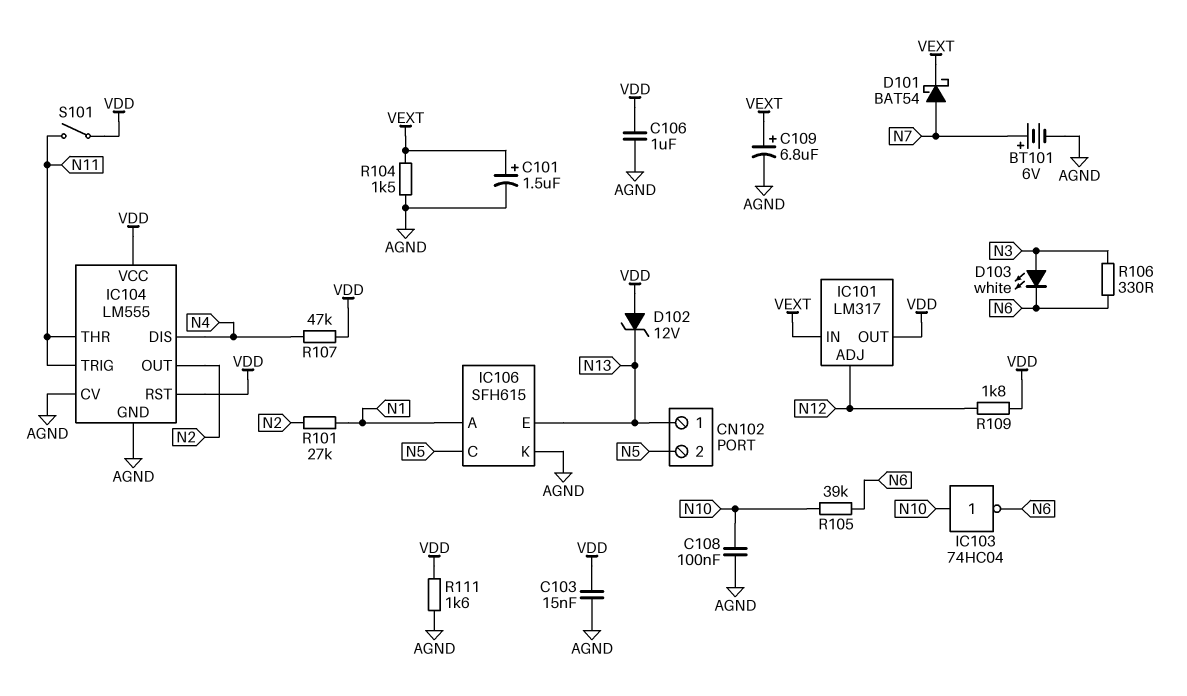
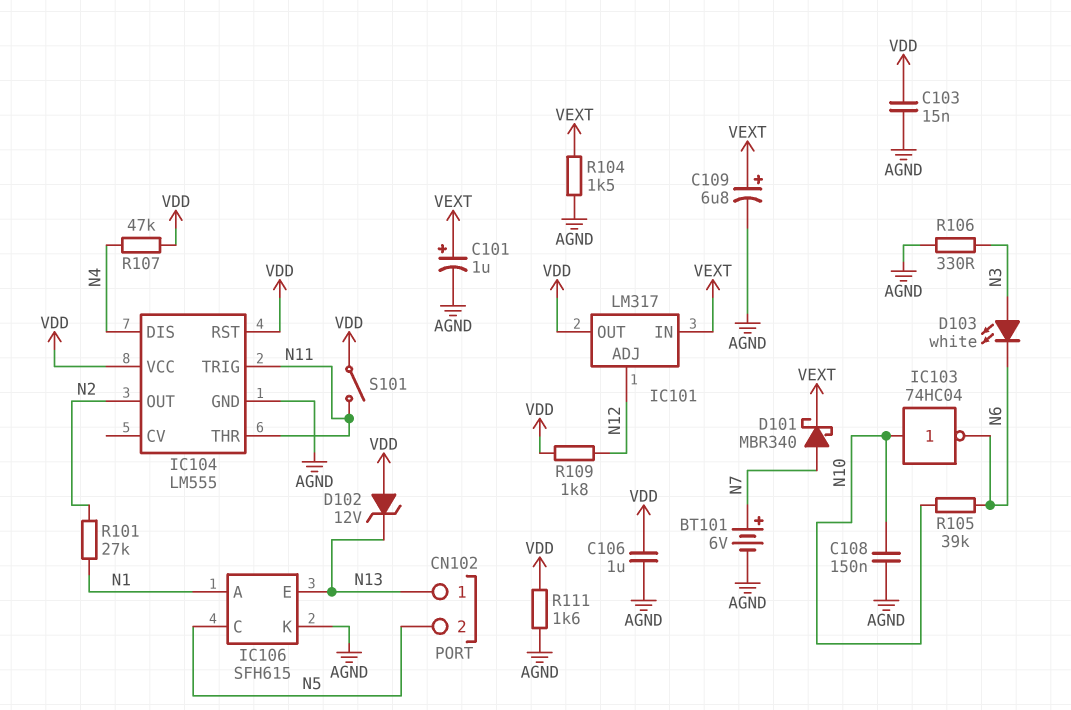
C101: 1.5uF (plus VEXT, minus AGND) -> 1uF (plus VEXT, minus AGND)
C108: 100nF (AGND, N10) -> 150nF (AGND, N10)
D101: schottky BAT54 (A N7, K VEXT) -> schottky MBR340 (A N7, K VEXT)
IC104 pin CV: AGND -> none
R106: 330 (N3, N6) -> 330 (AGND, N3)

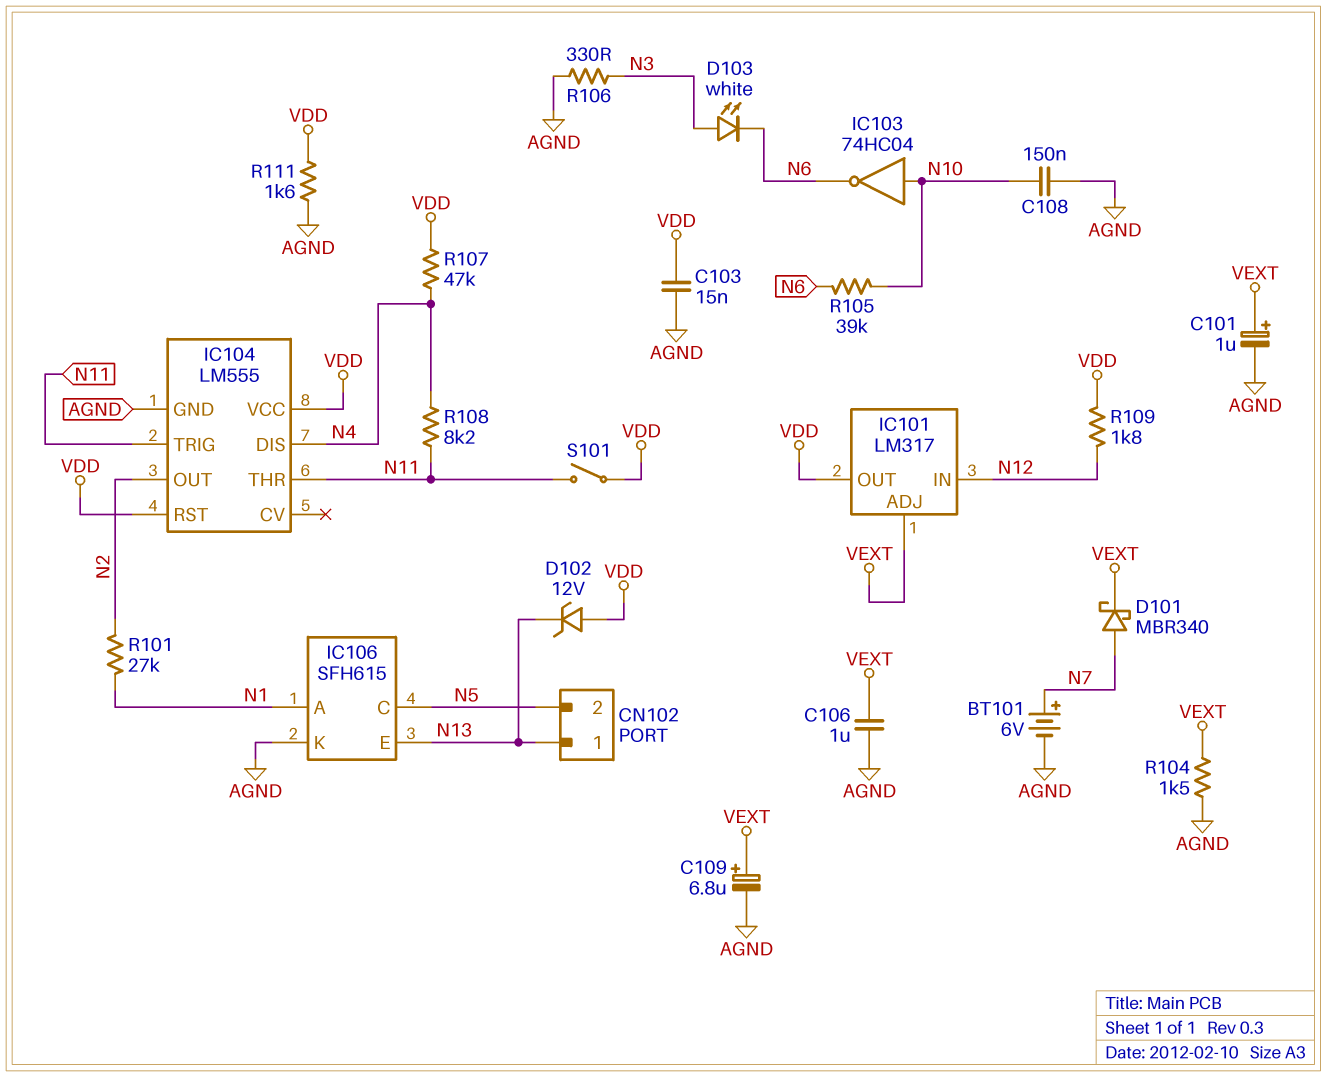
C106: 1uF (AGND, VDD) -> 1uF (AGND, VEXT)
IC101 pin ADJ: N12 -> VEXT
IC101 pin IN: VEXT -> N12
R108: none -> 8.2k (N4, N11)

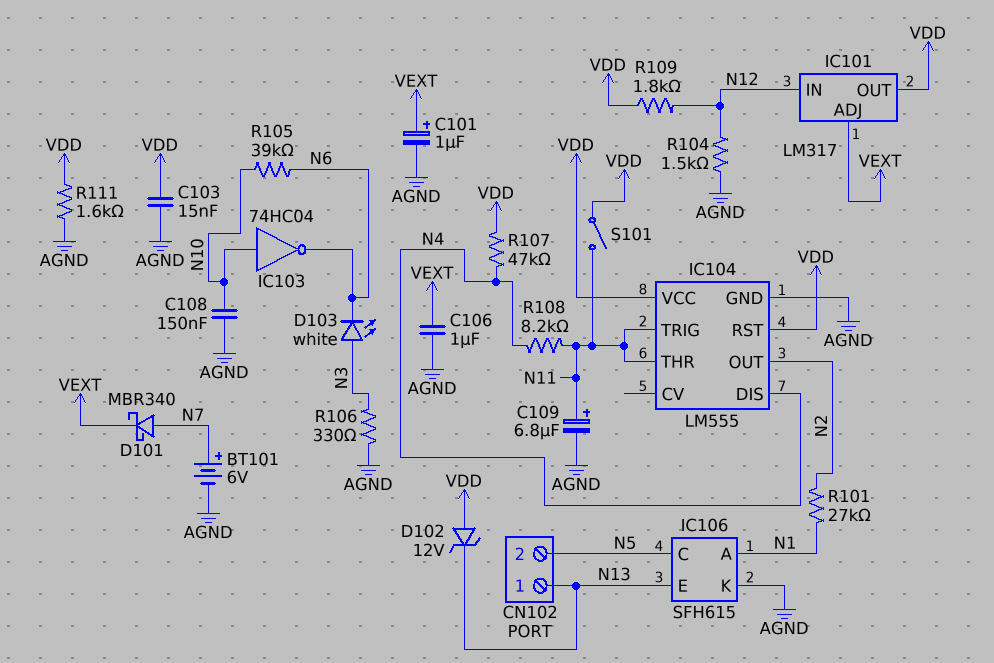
C109: 6.8uF (plus VEXT, minus AGND) -> 6.8uF (plus N11, minus AGND)
R104: 1.5k (AGND, VEXT) -> 1.5k (AGND, N12)

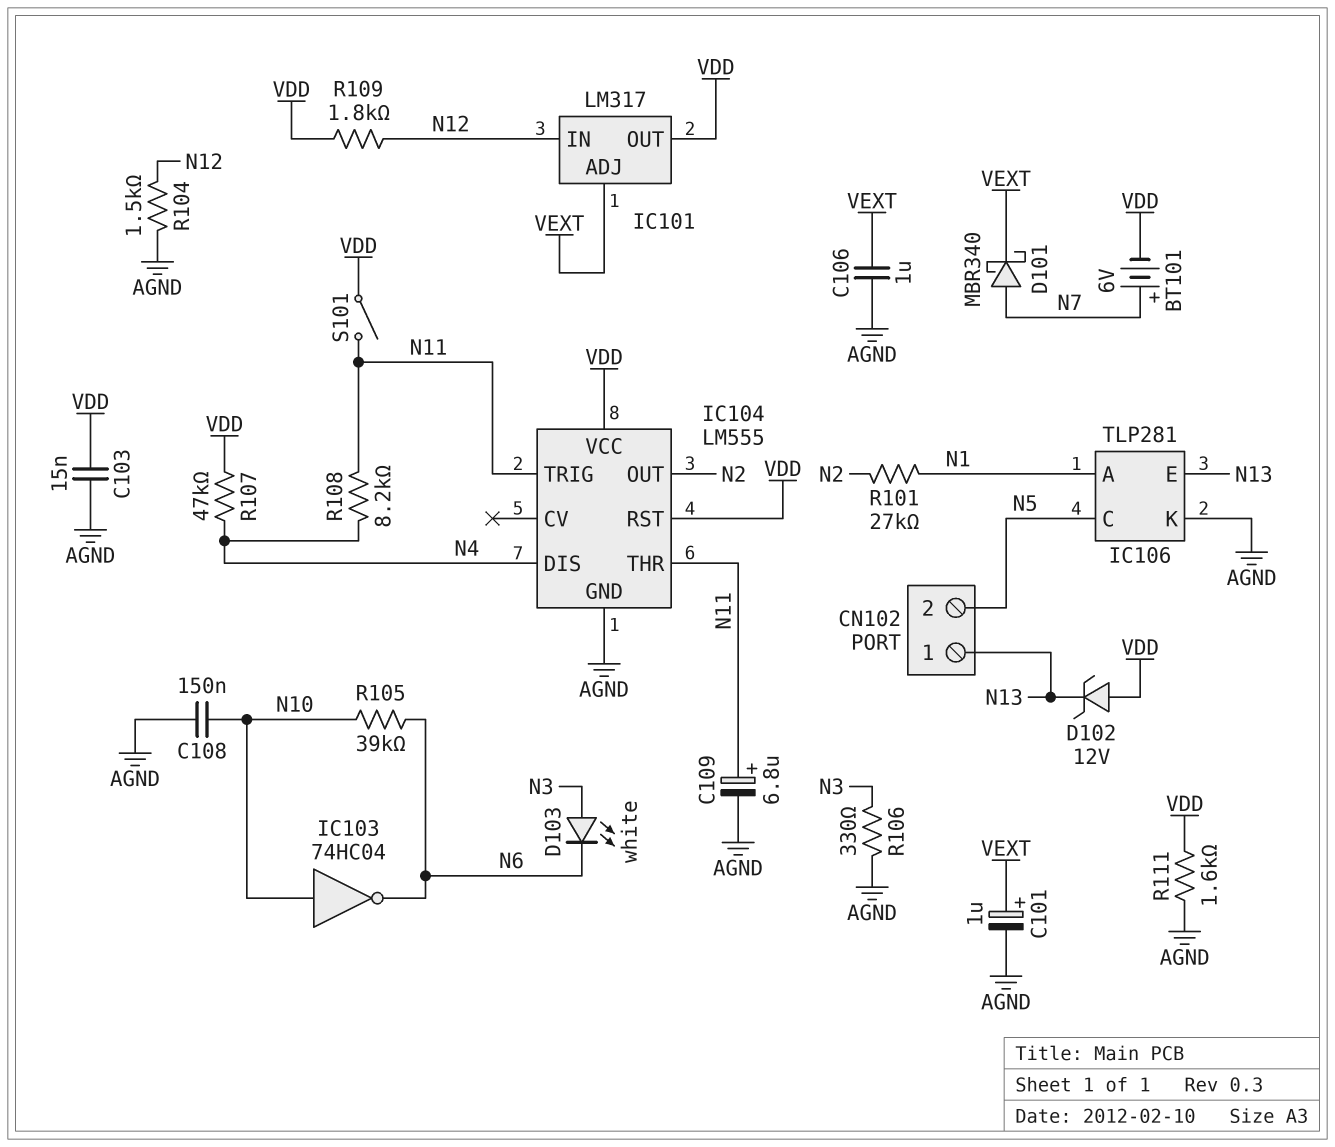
BT101: 6V (plus N7, minus AGND) -> 6V (plus N7, minus VDD)
IC106: SFH615 -> TLP281

